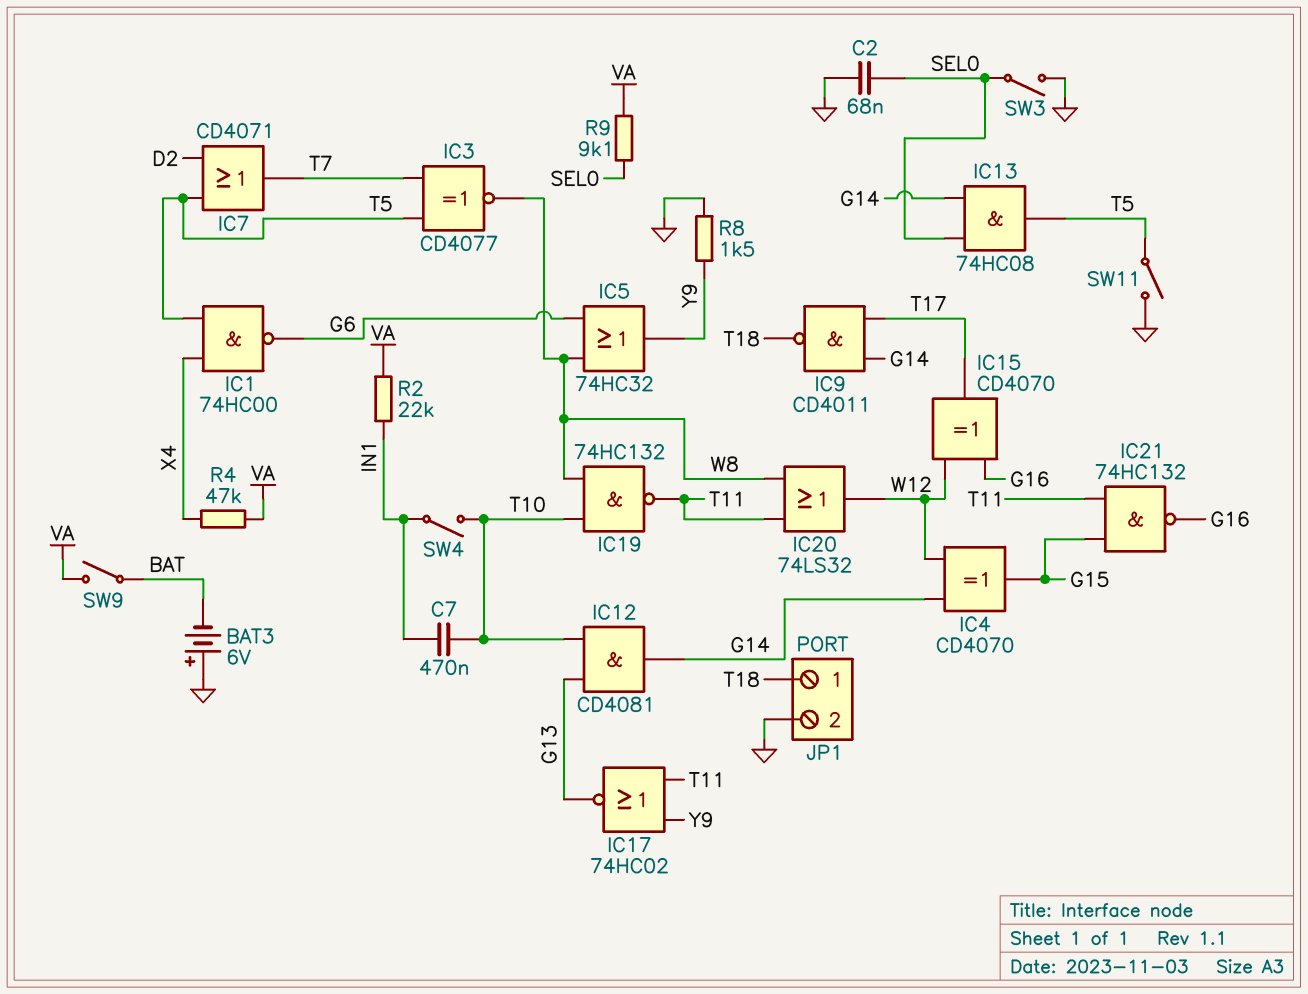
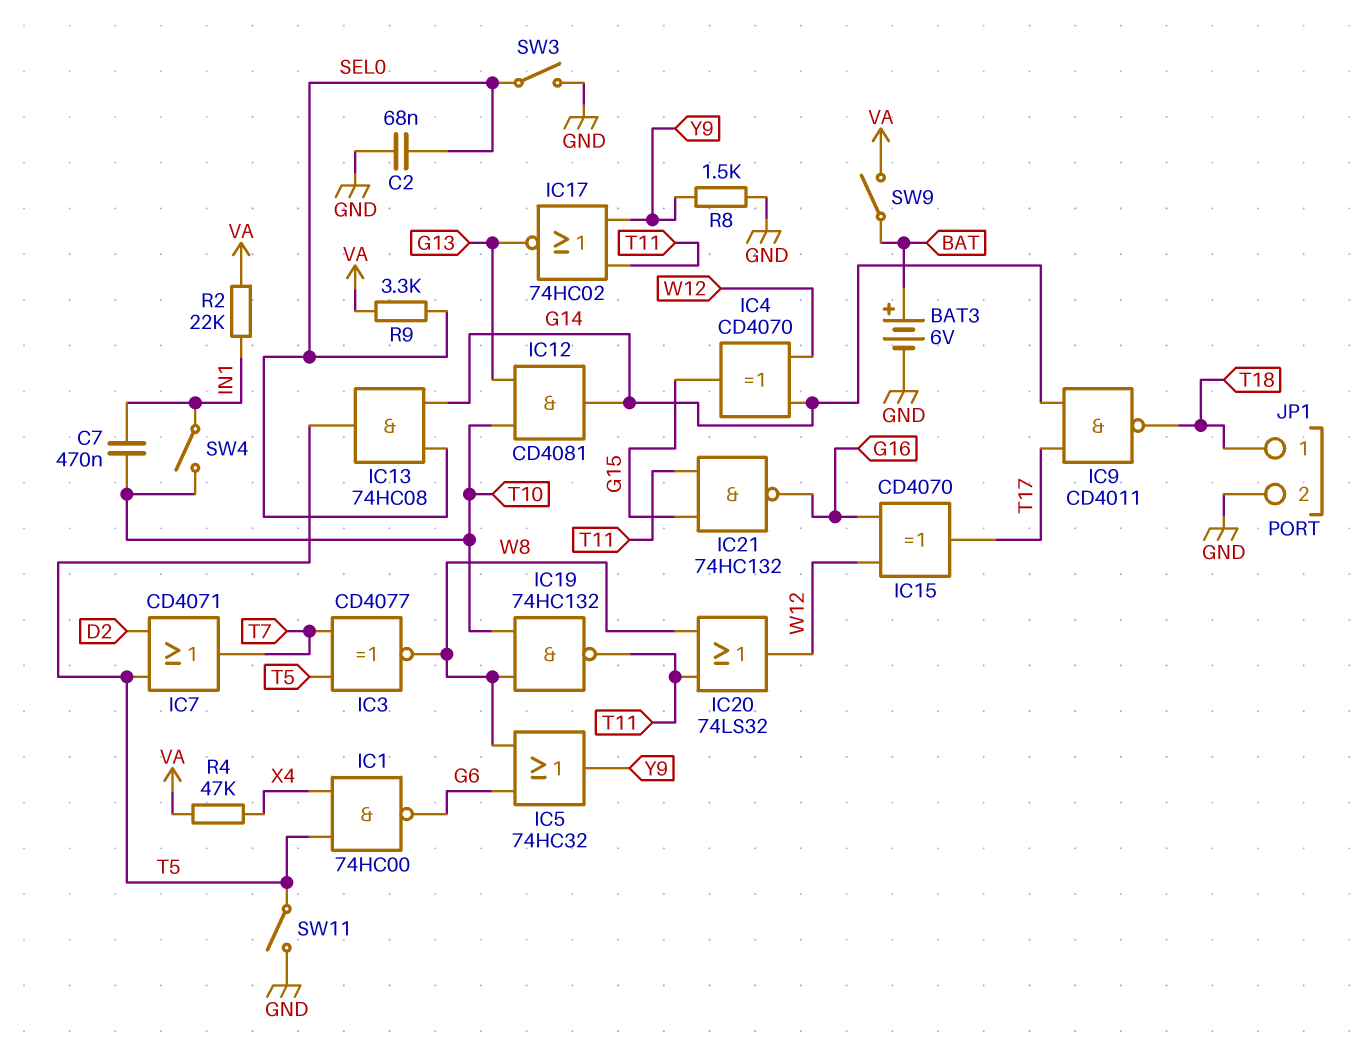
BAT3: 6V (plus GND, minus BAT) -> 6V (plus BAT, minus GND)
R9: 9.1k (SEL0, VA) -> 3.3k (SEL0, VA)

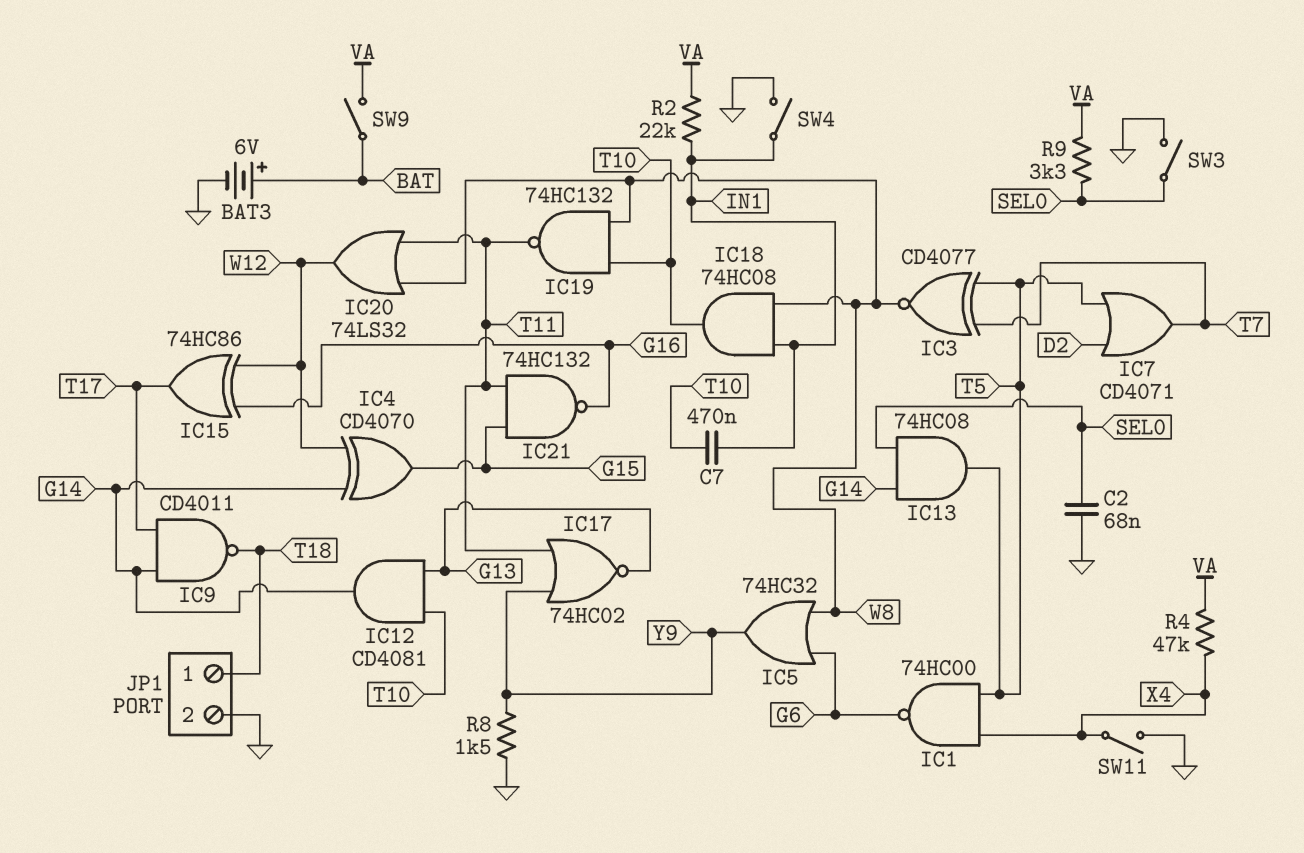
IC15: XOR CD4070 (in G16, in W12, out T17) -> XOR 74HC86 (in G16, in W12, out T17)
IC18: none -> AND 74HC08 (in IN1, in W8, out T10)
SW4: switch (IN1, T10) -> switch (GND, IN1)
SW11: switch (GND, T5) -> switch (GND, X4)

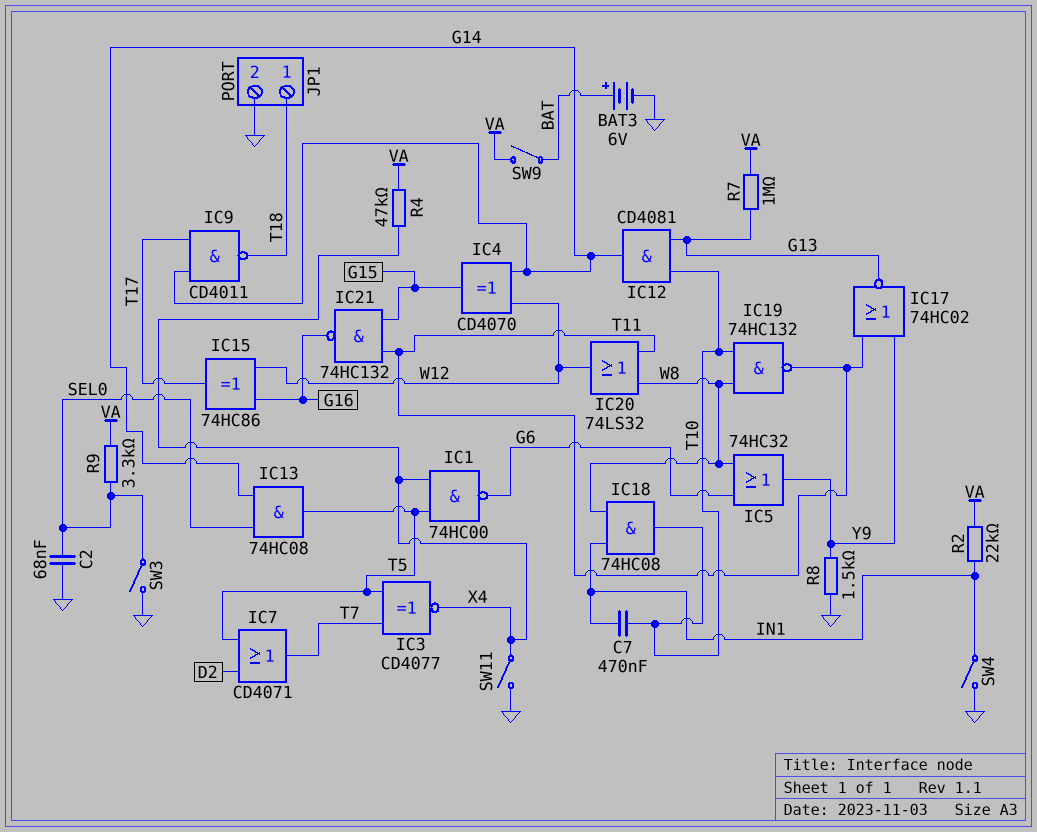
IC3: XNOR CD4077 (in T5, in T7, out W8) -> XNOR CD4077 (in T5, in T7, out X4)
R7: none -> 1M (G13, VA)

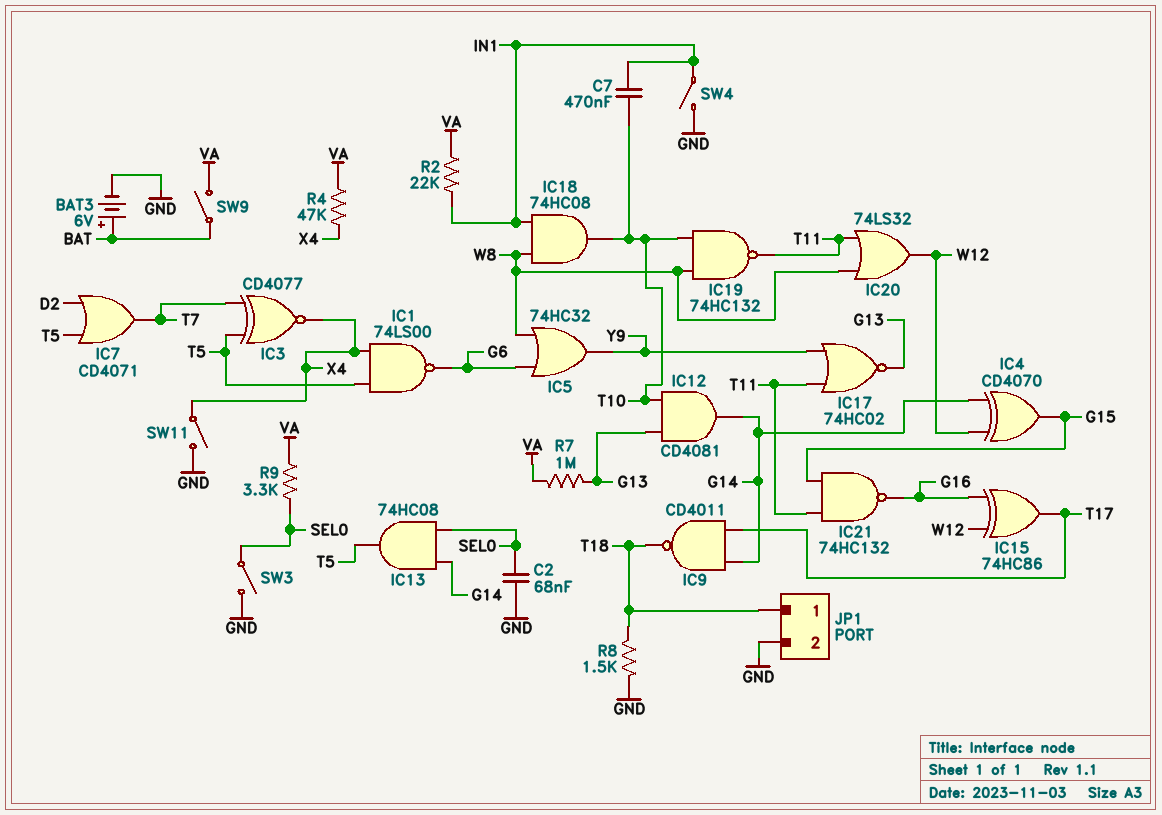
IC1: NAND 74HC00 (in T5, in X4, out G6) -> NAND 74LS00 (in T5, in X4, out G6)
R8: 1.5k (GND, Y9) -> 1.5k (GND, T18)

